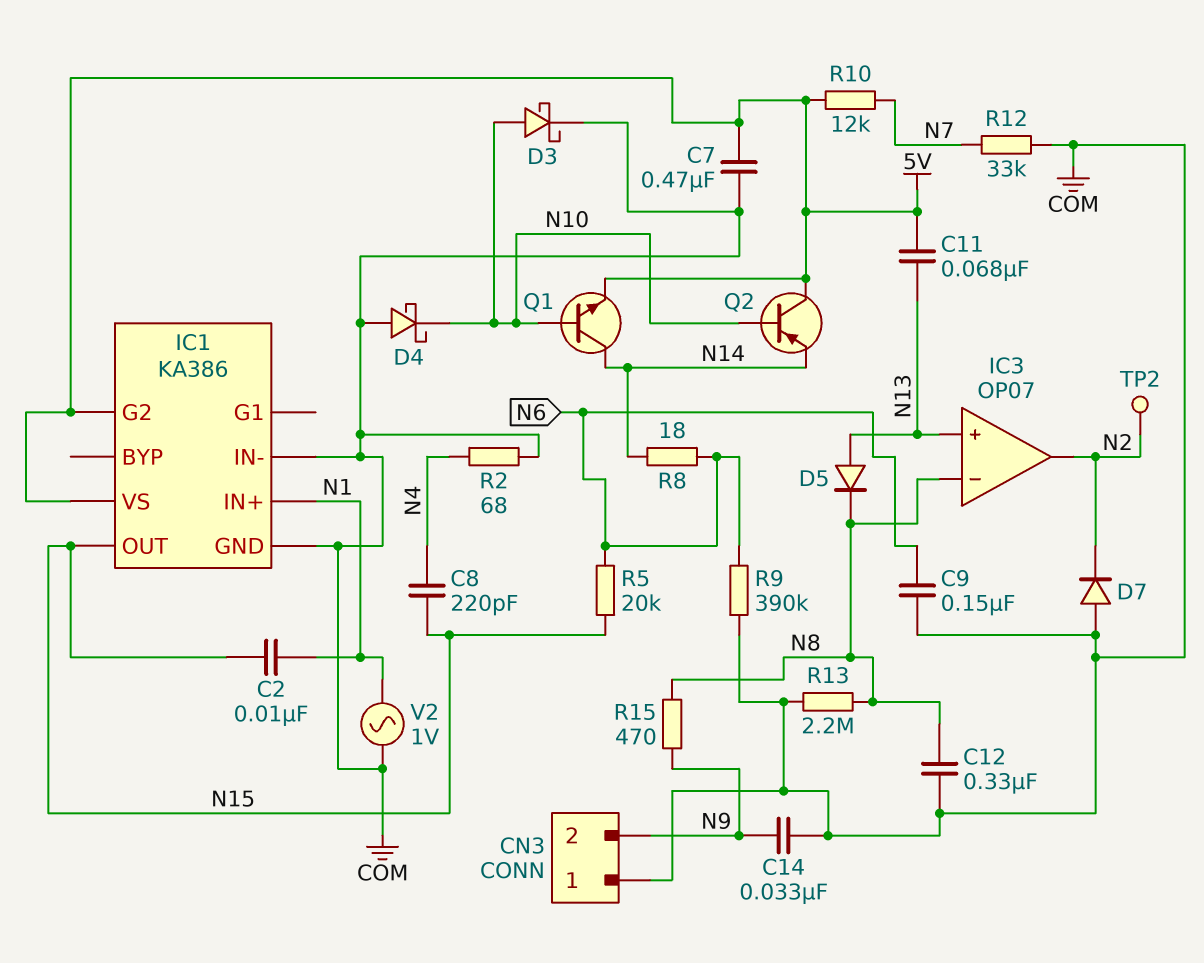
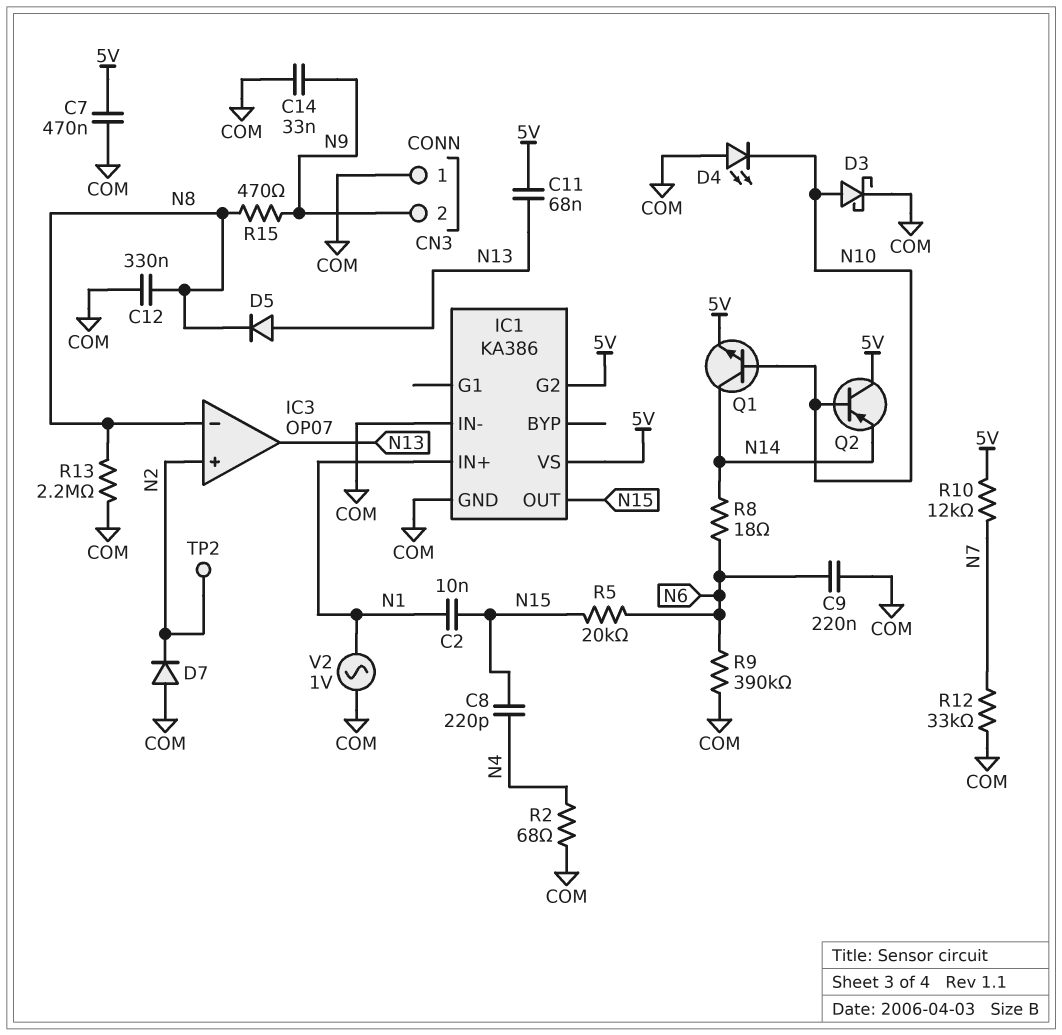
C9: 150nF (COM, N6) -> 220nF (COM, N6)
D4: schottky (A COM, K N10) -> LED (A COM, K N10)
IC3 pin in+: N13 -> N2
IC3 pin out: N2 -> N13

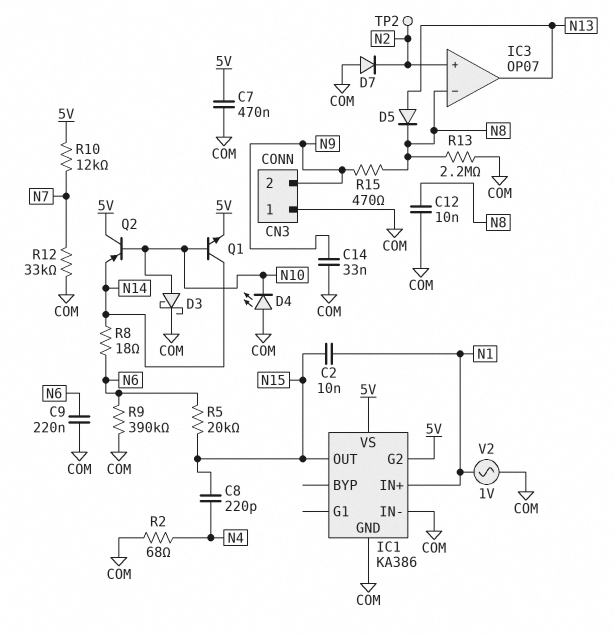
C11: 68nF (5V, N13) -> none
C12: 330nF (COM, N8) -> 10nF (COM, N8)

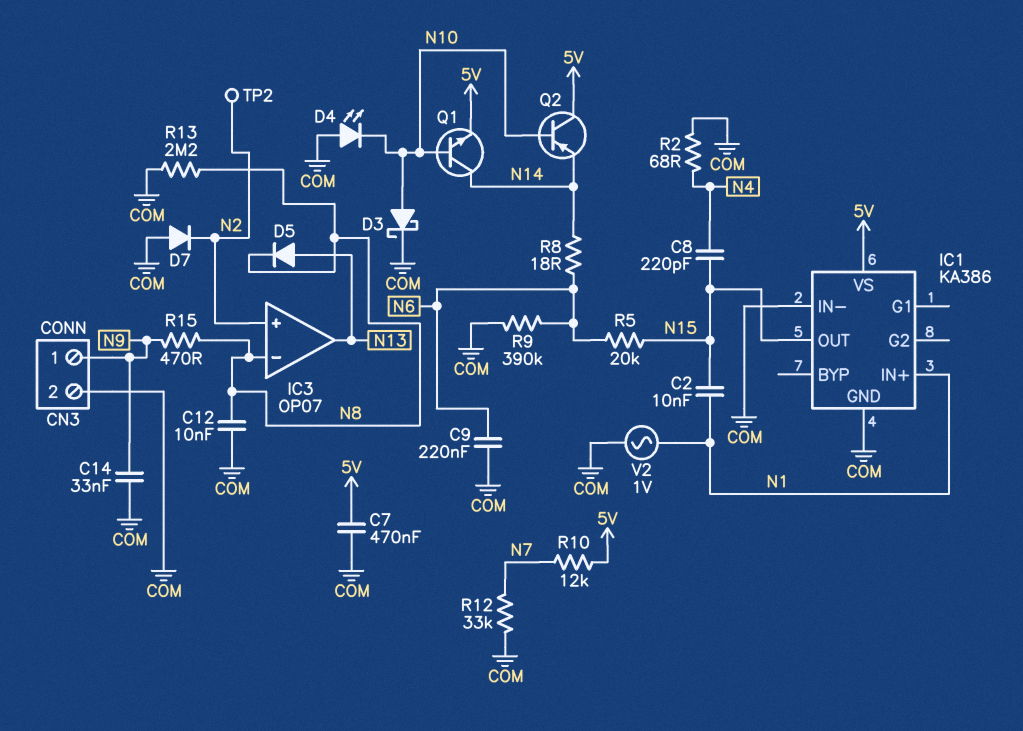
CN3 pin 1: COM -> N9
CN3 pin 2: N9 -> COM
IC1 pin G2: 5V -> none

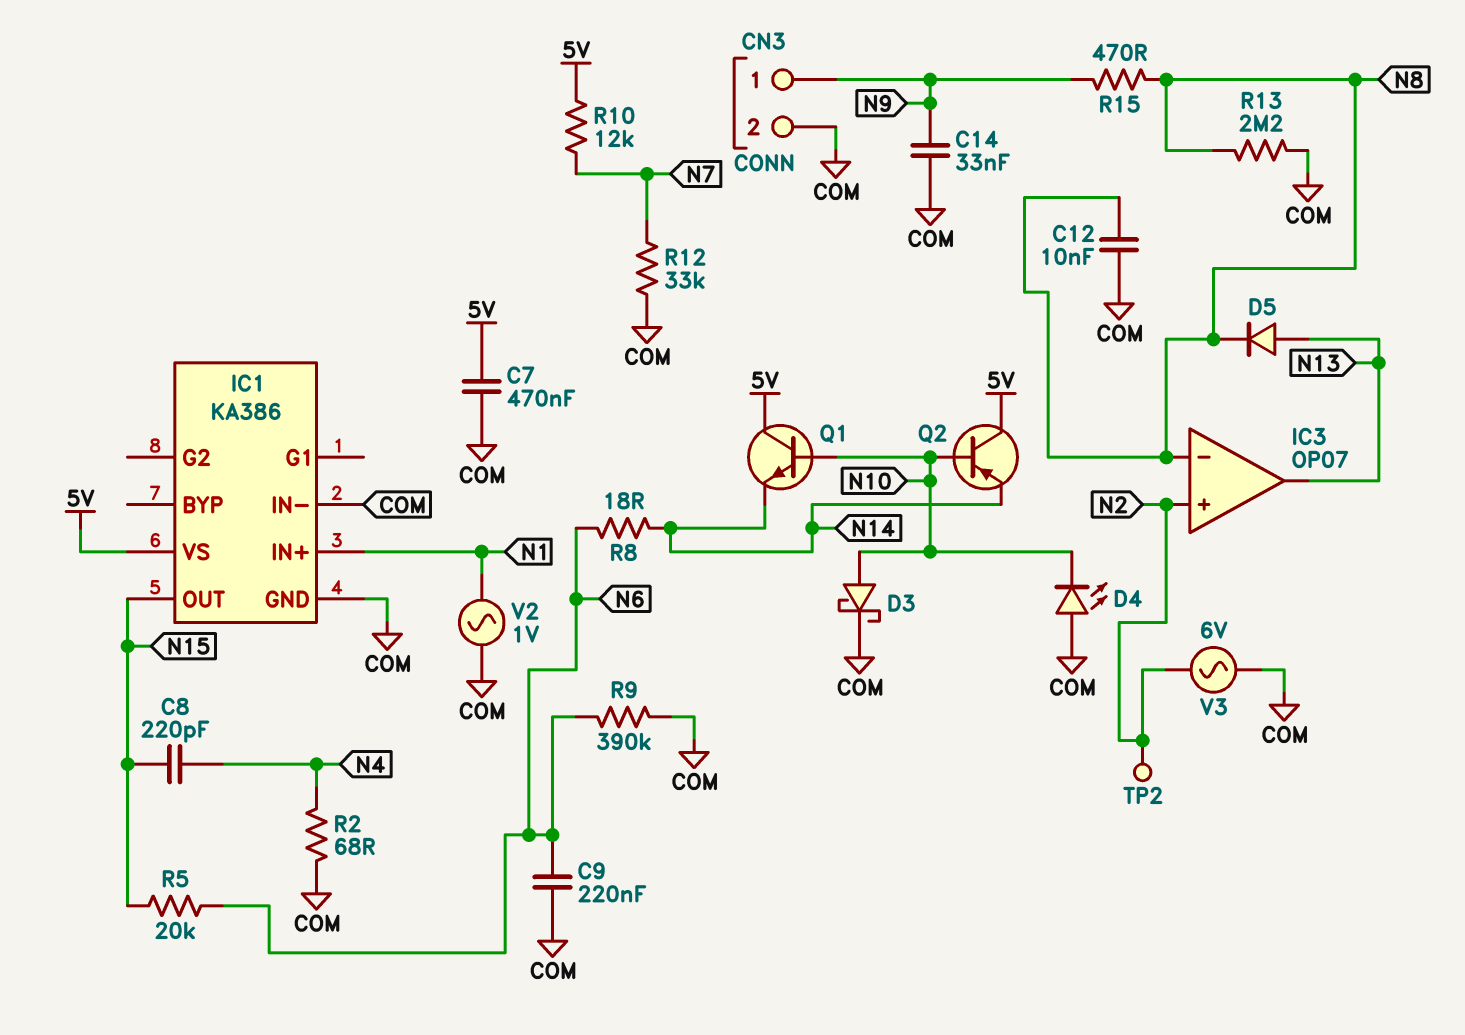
C2: 10nF (N1, N15) -> none
D7: diode (A COM, K N2) -> none
Q1: NPN (B N10, C N14, E 5V) -> NPN (B N10, C 5V, E N14)
V3: none -> AC 6V (COM, N2)

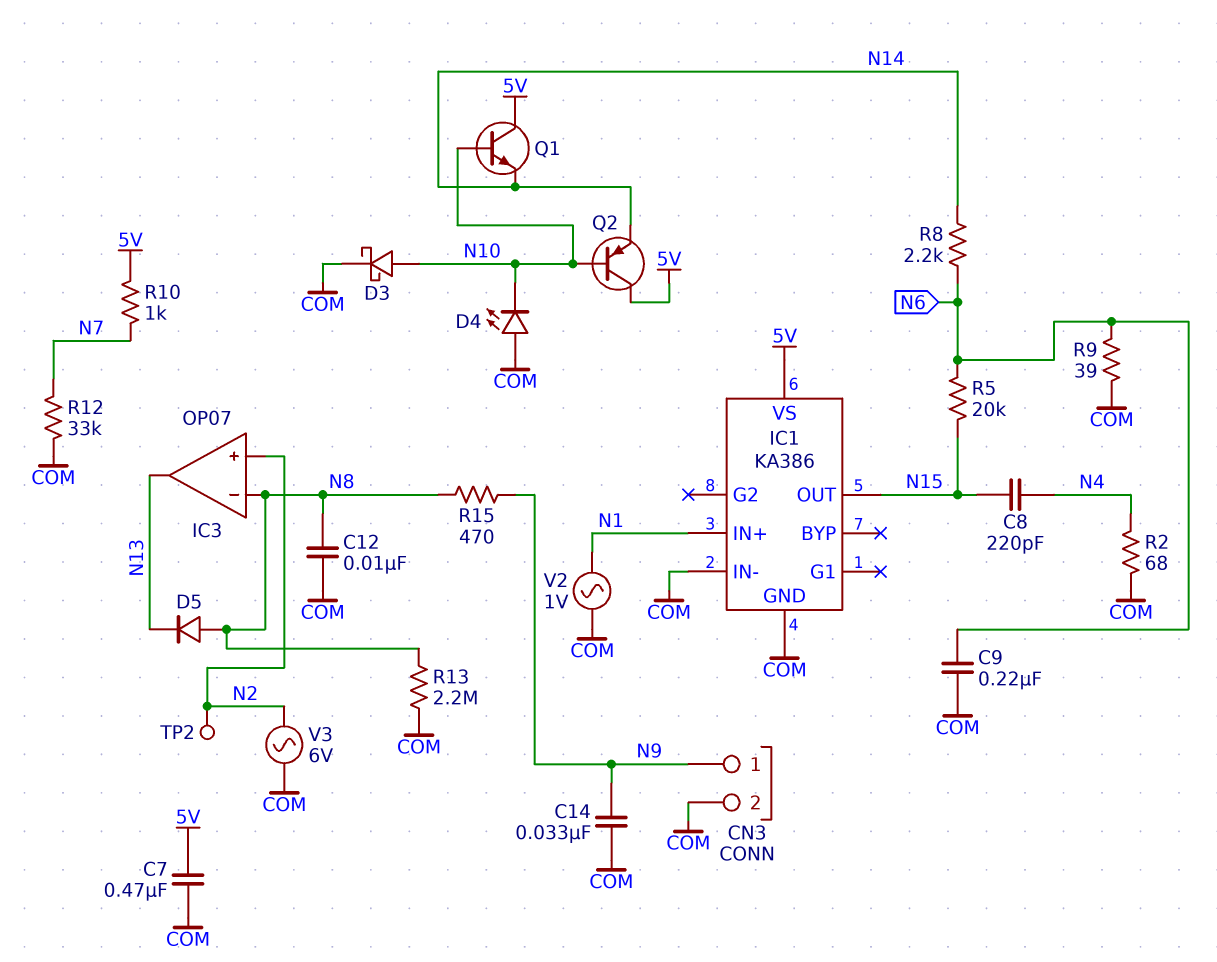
D5: diode (A N13, K N8) -> diode (A N8, K N13)
R8: 18 (N6, N14) -> 2.2k (N6, N14)
R9: 390k (COM, N6) -> 39 (COM, N6)
R10: 12k (5V, N7) -> 1k (5V, N7)

